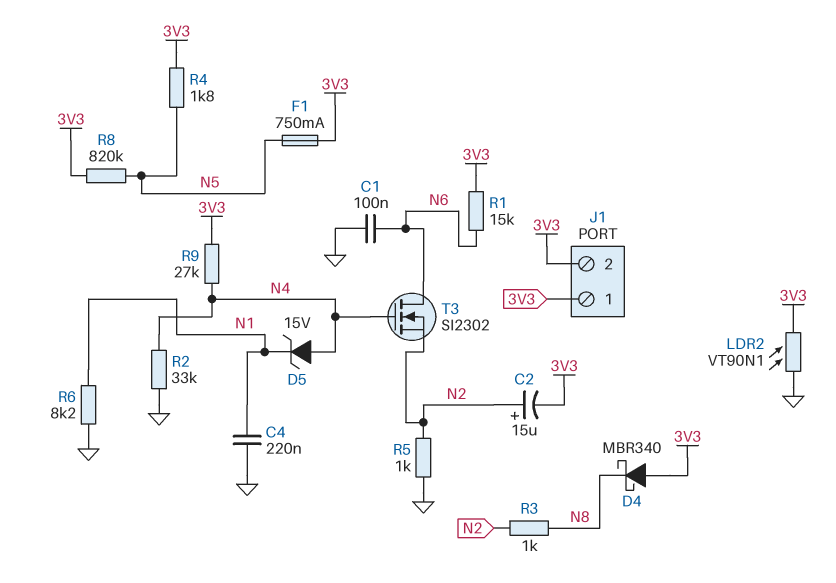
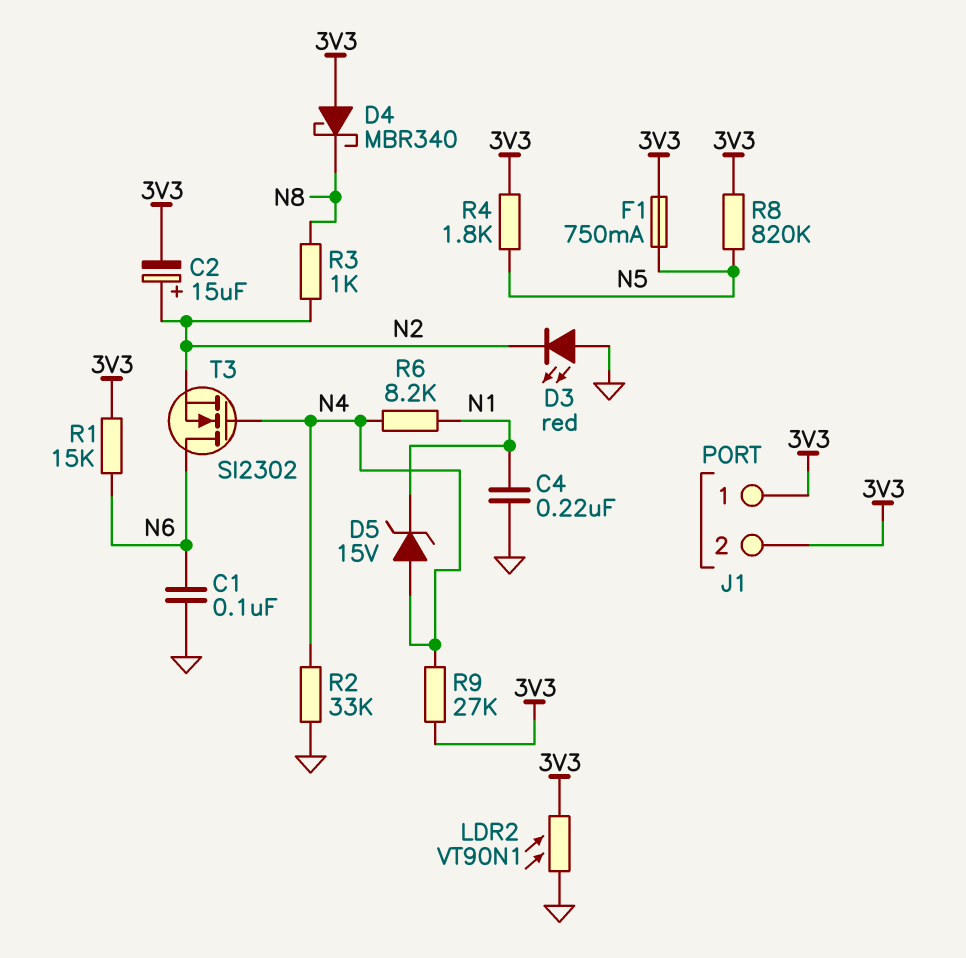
D3: none -> LED red (A GND, K N2)
R5: 1k (GND, N2) -> none
R6: 8.2k (GND, N1) -> 8.2k (N1, N4)

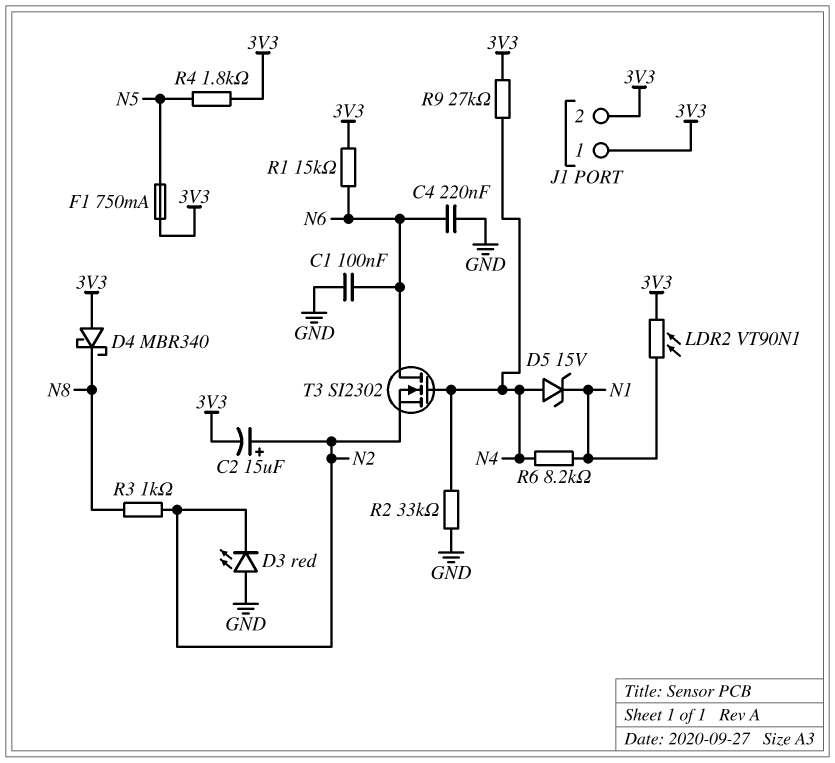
C4: 220nF (GND, N1) -> 220nF (GND, N6)
LDR2: VT90N1 (3V3, GND) -> VT90N1 (3V3, N1)
R8: 820k (3V3, N5) -> none

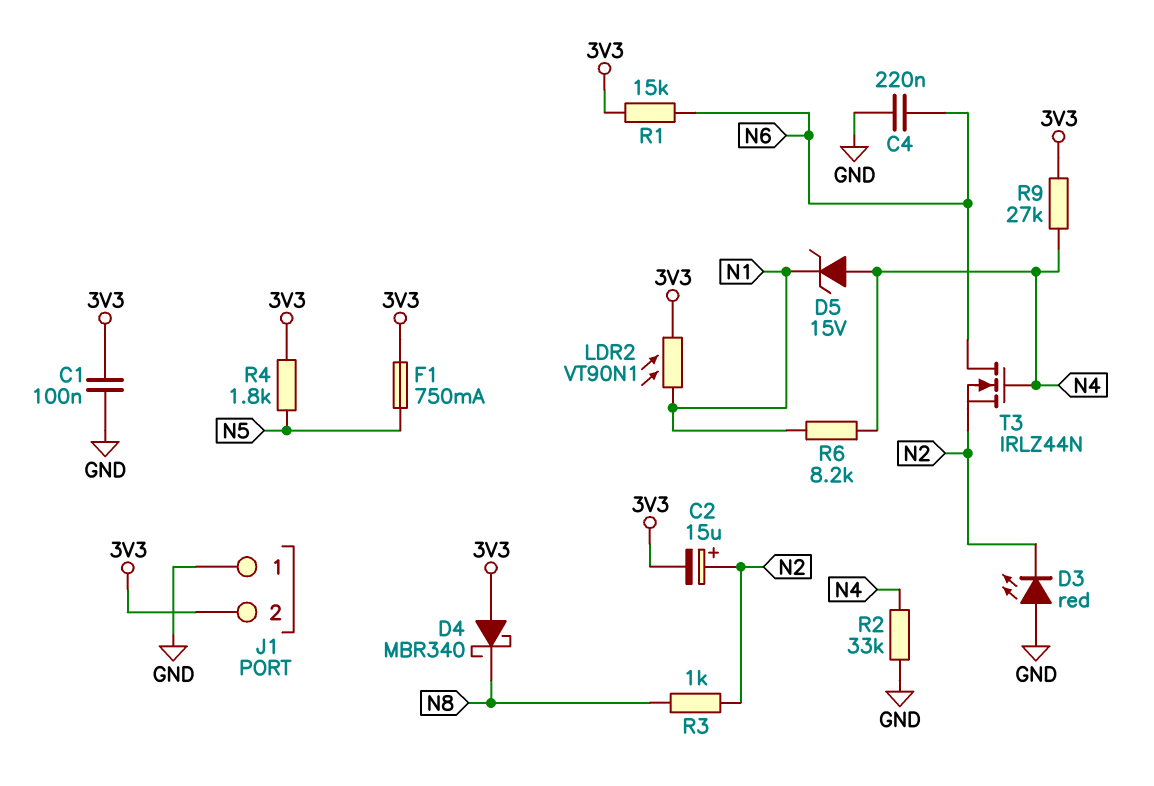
C1: 100nF (GND, N6) -> 100nF (3V3, GND)
J1 pin 1: 3V3 -> GND
T3: NMOS SI2302 (G N4, D N6, S N2) -> NMOS IRLZ44N (G N4, D N6, S N2)

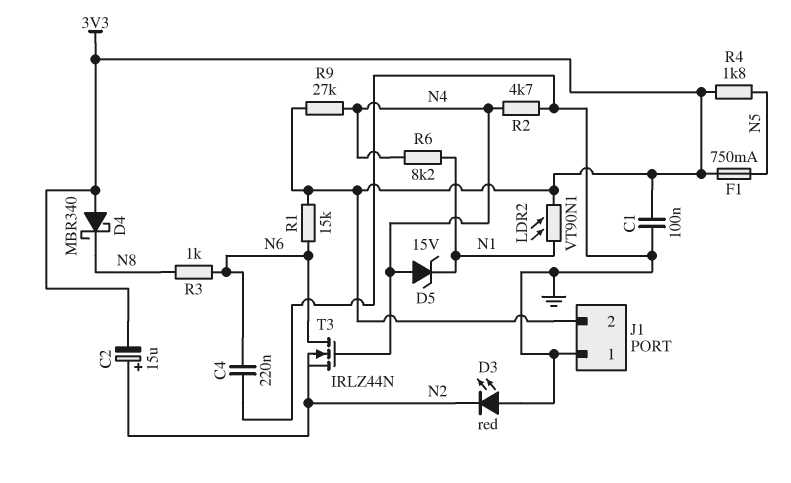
R2: 33k (GND, N4) -> 4.7k (GND, N4)
R3: 1k (N2, N8) -> 1k (N6, N8)

